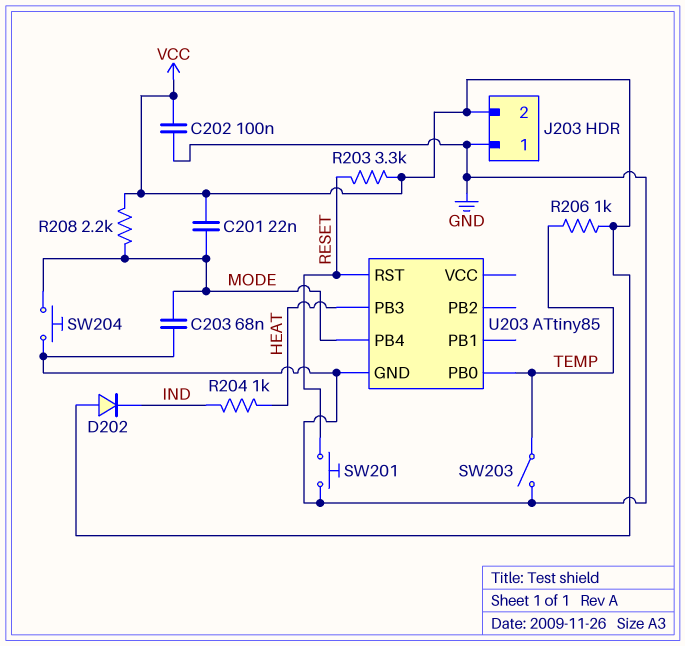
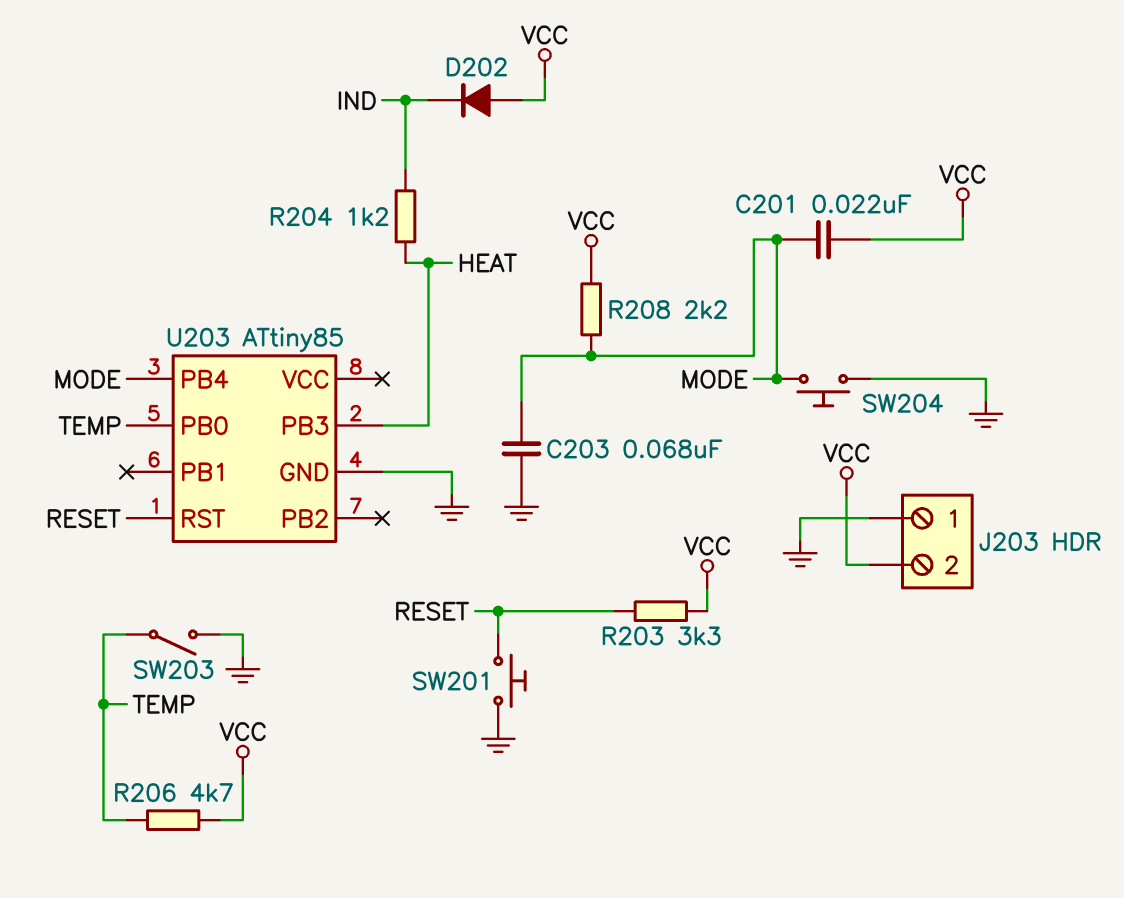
C202: 100nF (GND, VCC) -> none
R204: 1k (HEAT, IND) -> 1.2k (HEAT, IND)
R206: 1k (TEMP, VCC) -> 4.7k (TEMP, VCC)

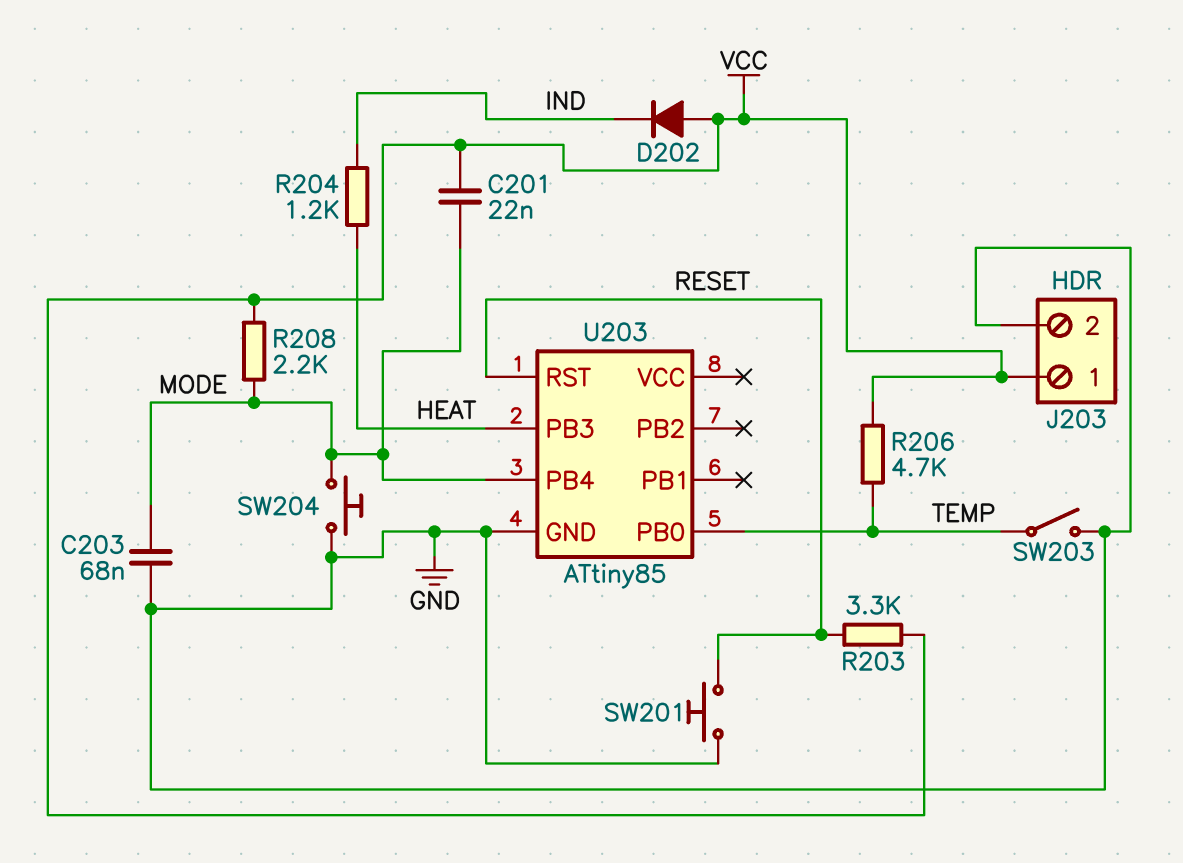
J203 pin 1: GND -> VCC
J203 pin 2: VCC -> GND

